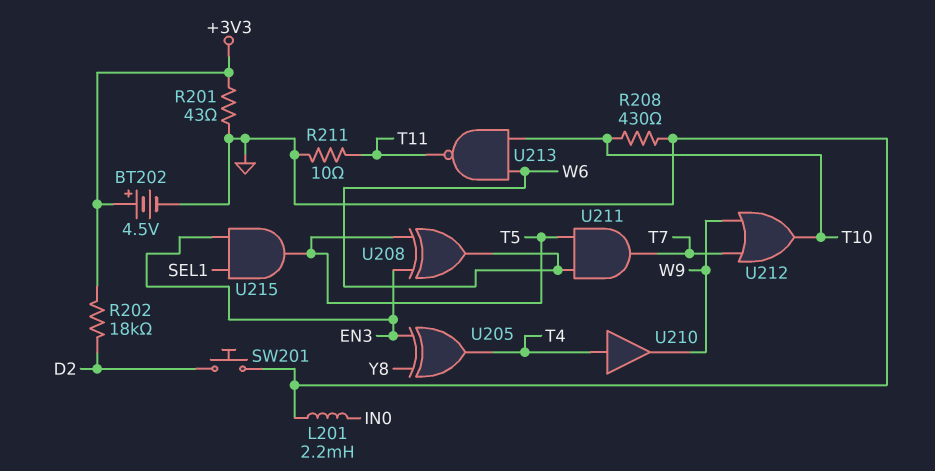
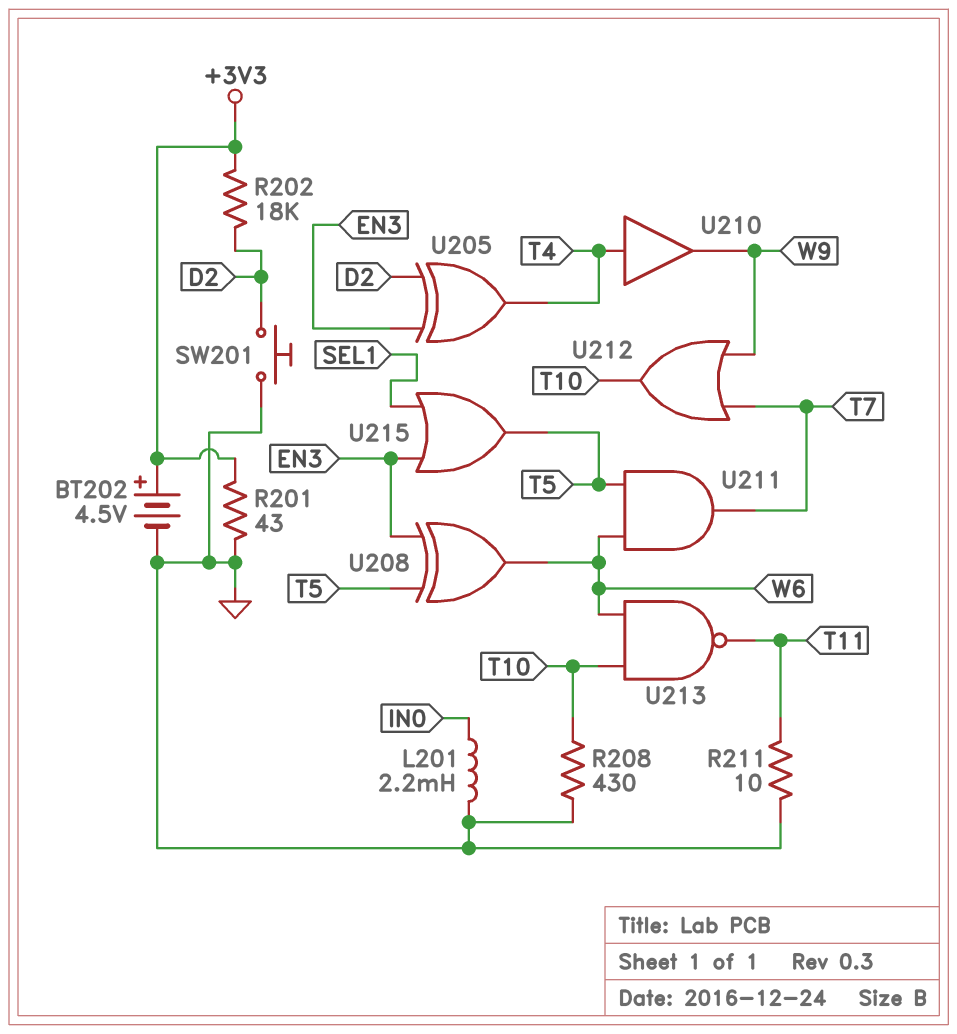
U205: XOR (in EN3, in Y8, out T4) -> XOR (in D2, in EN3, out T4)
U215: AND (in EN3, in SEL1, out T5) -> OR (in EN3, in SEL1, out T5)

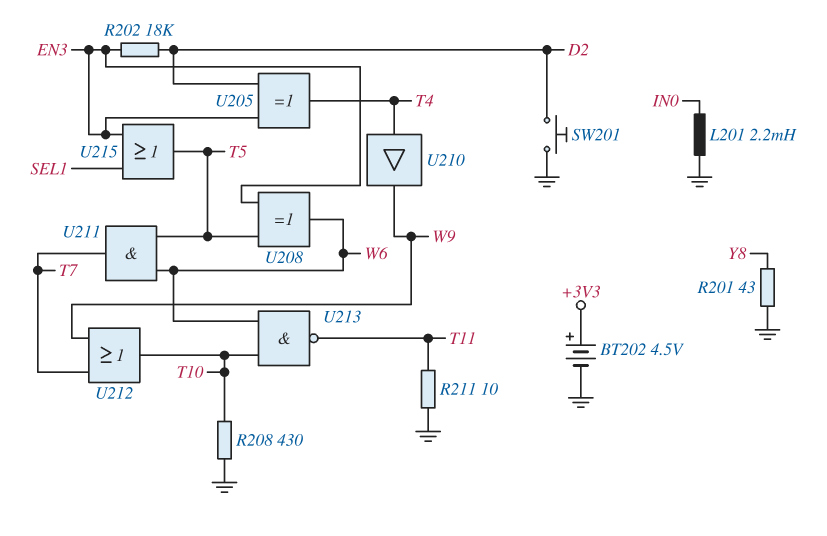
R201: 43 (+3V3, GND) -> 43 (GND, Y8)
R202: 18k (+3V3, D2) -> 18k (D2, EN3)

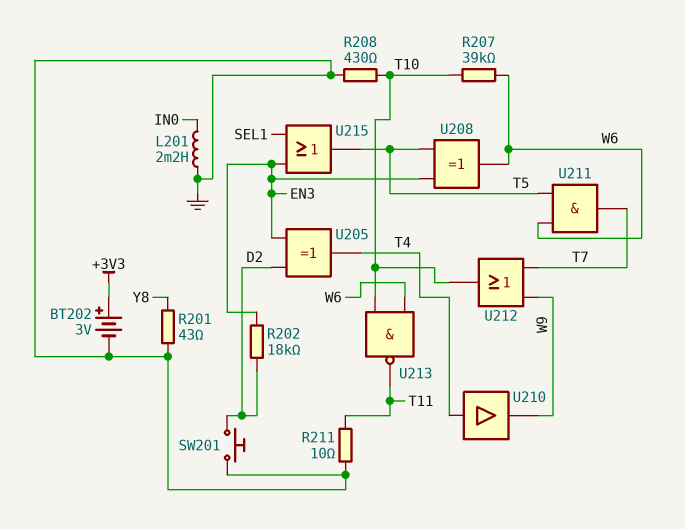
BT202: 4.5V (plus +3V3, minus GND) -> 3V (plus +3V3, minus GND)
R207: none -> 39k (T10, W6)

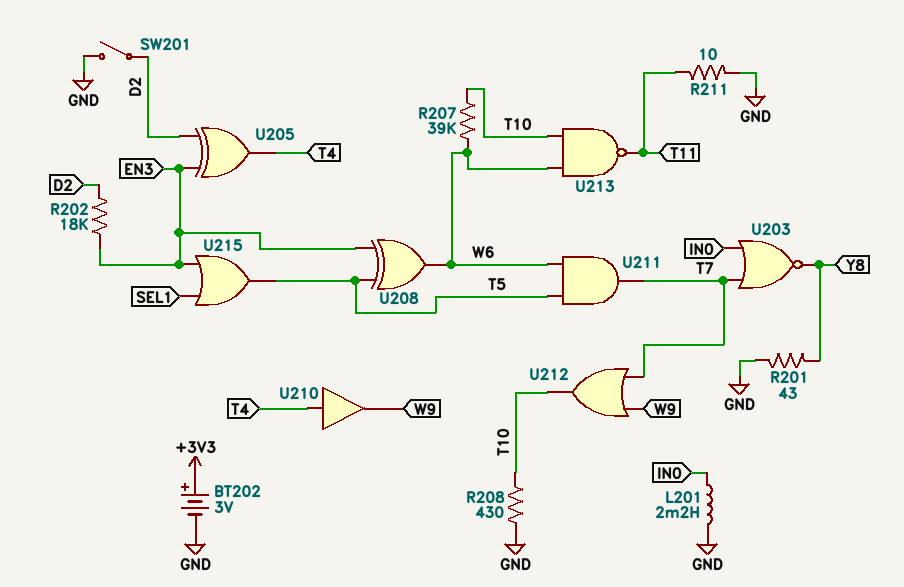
SW201: button (D2, GND) -> switch (D2, GND)
U203: none -> NOR (in IN0, in T7, out Y8)

